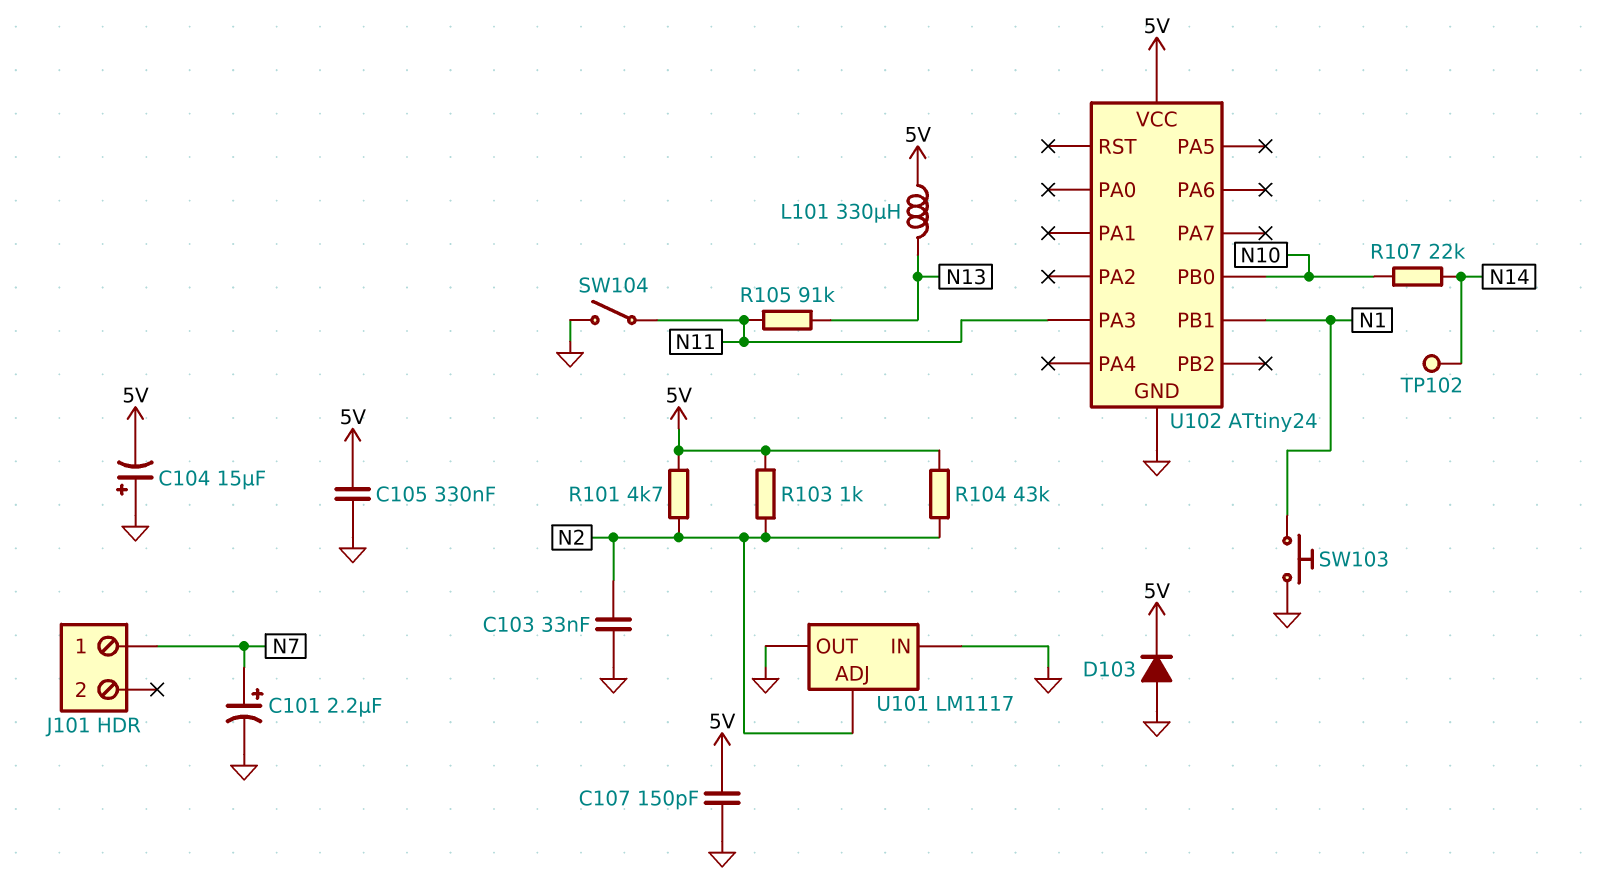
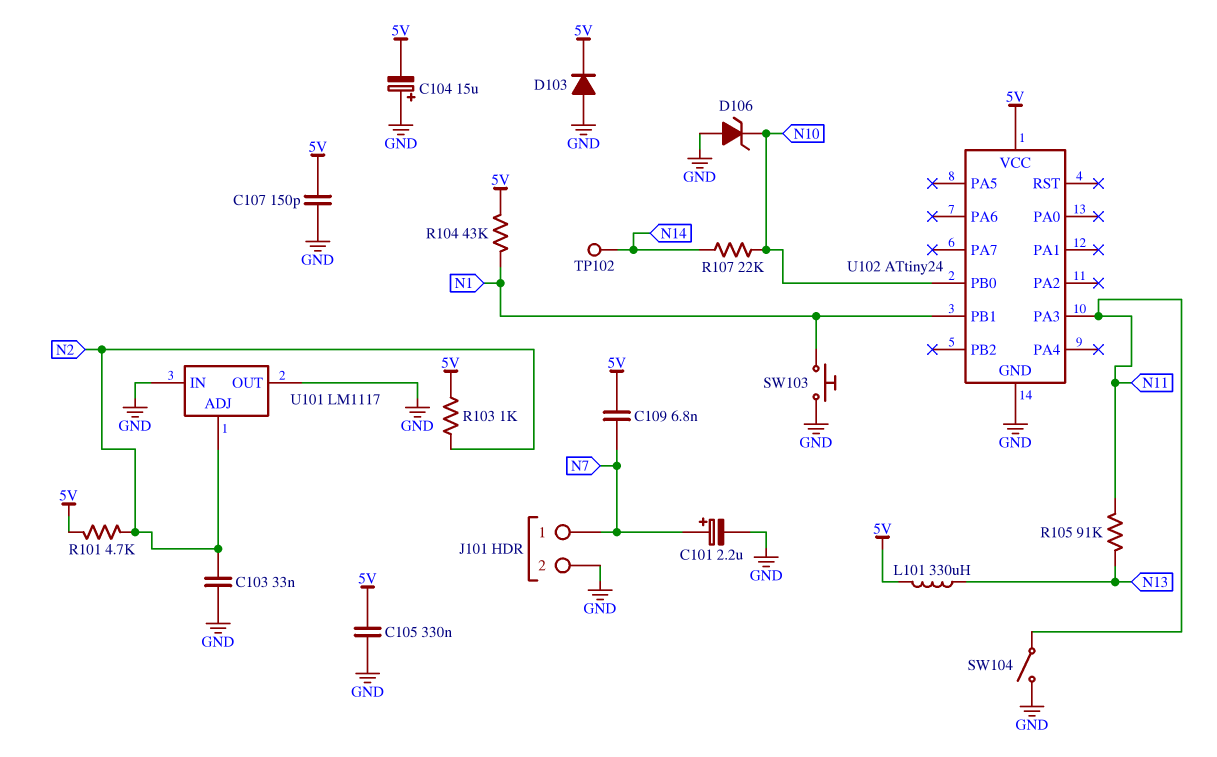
C109: none -> 6.8nF (5V, N7)
D106: none -> zener (A GND, K N10)
J101 pin 2: none -> GND
R104: 43k (5V, N2) -> 43k (5V, N1)

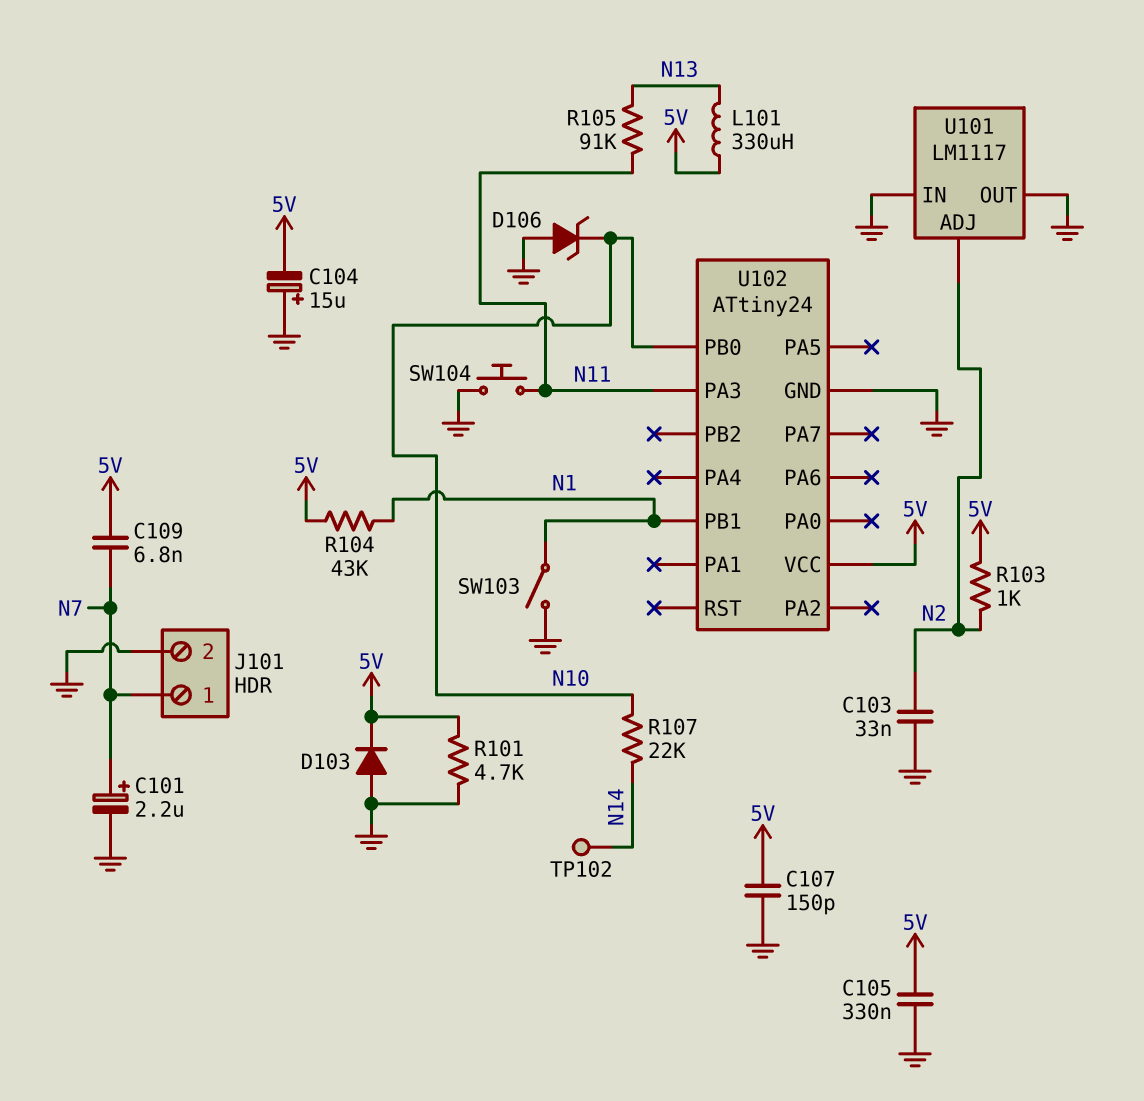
R101: 4.7k (5V, N2) -> 4.7k (5V, GND)
SW103: button (GND, N1) -> switch (GND, N1)
SW104: switch (GND, N11) -> button (GND, N11)

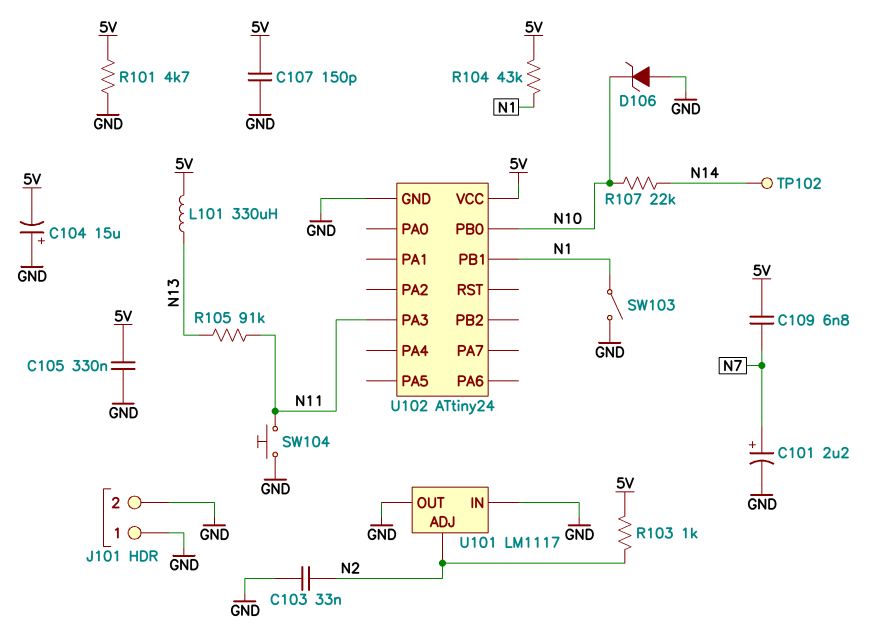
D103: diode (A GND, K 5V) -> none
J101 pin 1: N7 -> GND

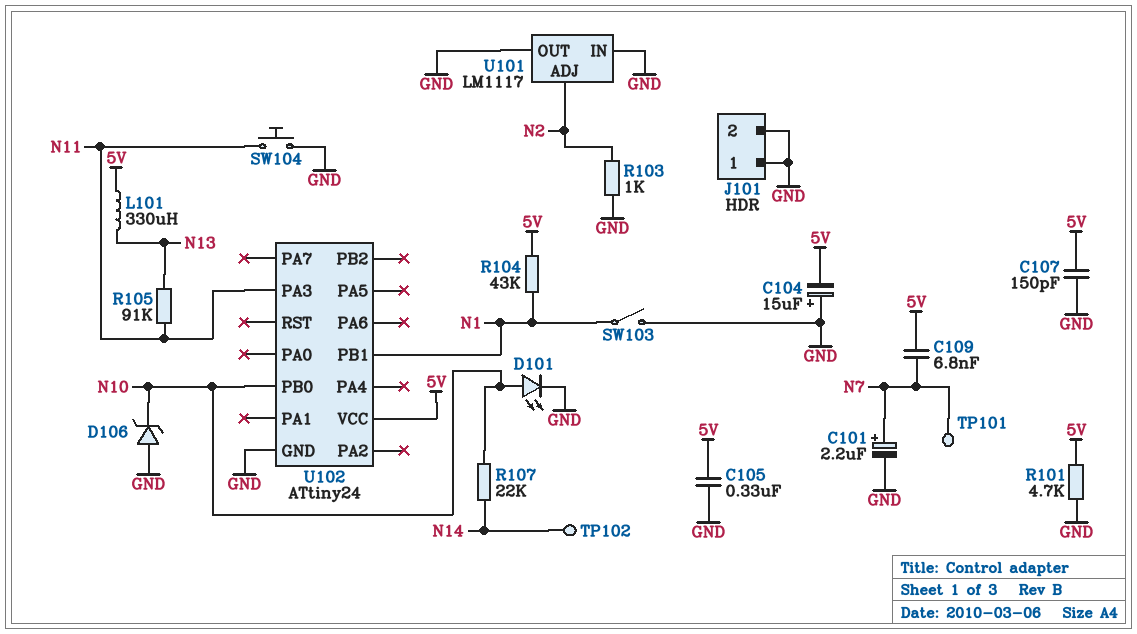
C103: 33nF (GND, N2) -> none
D101: none -> LED (A N10, K GND)
R103: 1k (5V, N2) -> 1k (GND, N2)
TP101: none -> test point (N7)

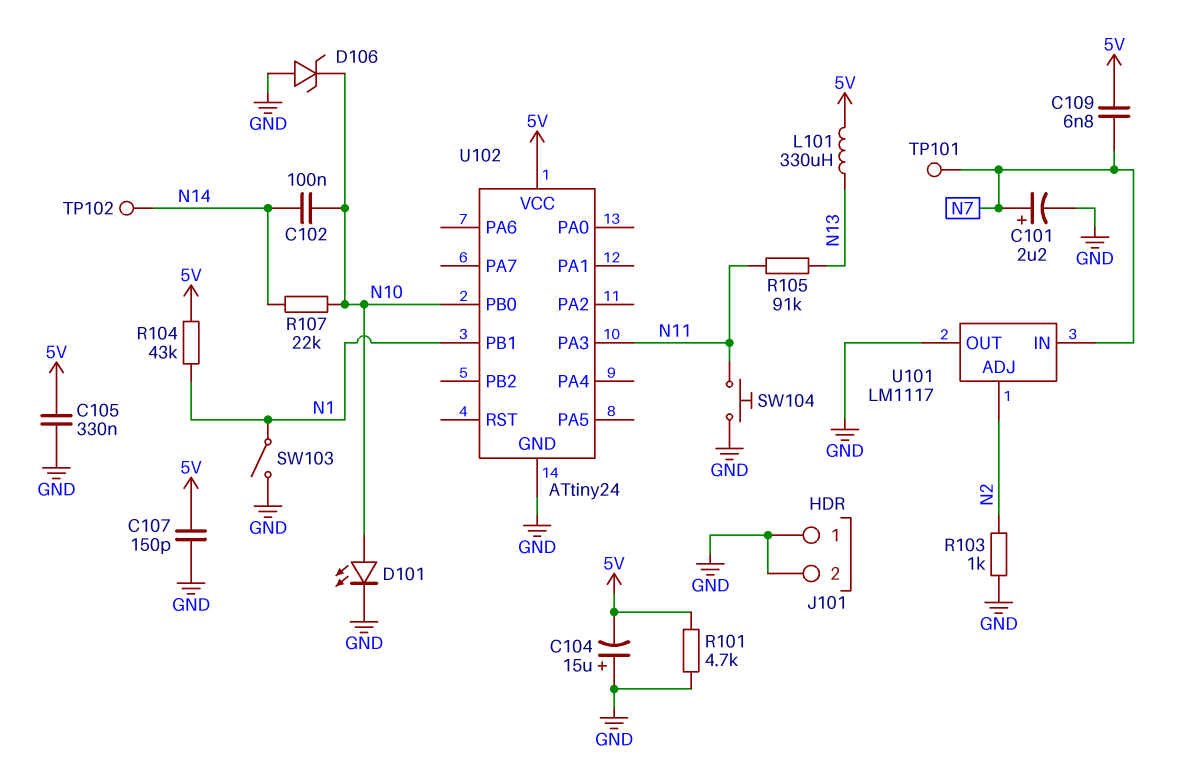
C102: none -> 100nF (N10, N14)
U101 pin IN: GND -> N7

